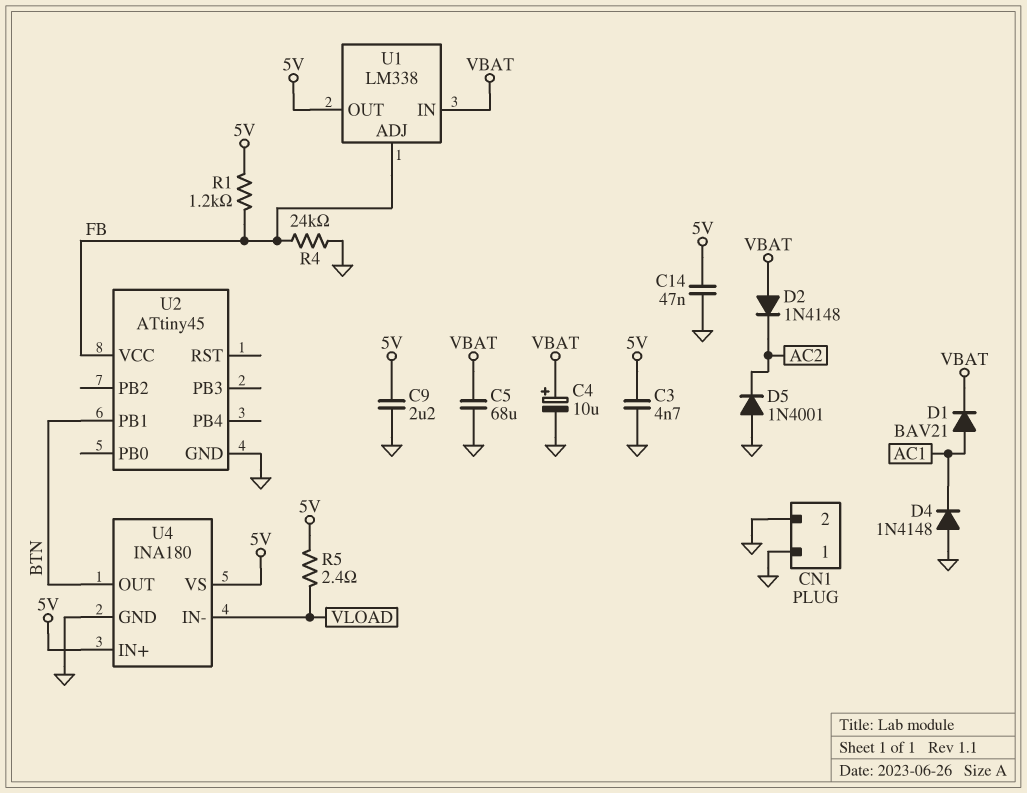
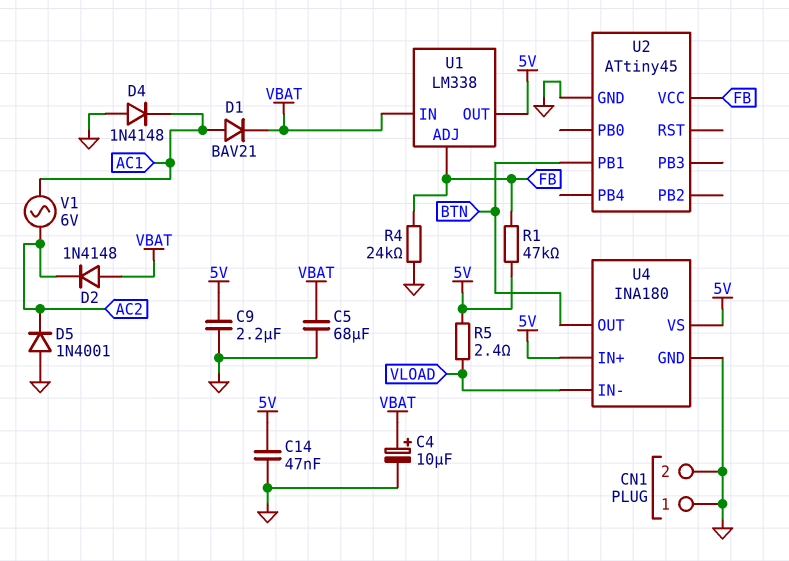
C3: 4.7nF (5V, GND) -> none
R1: 1.2k (5V, FB) -> 47k (5V, FB)
V1: none -> AC 6V (AC1, AC2)

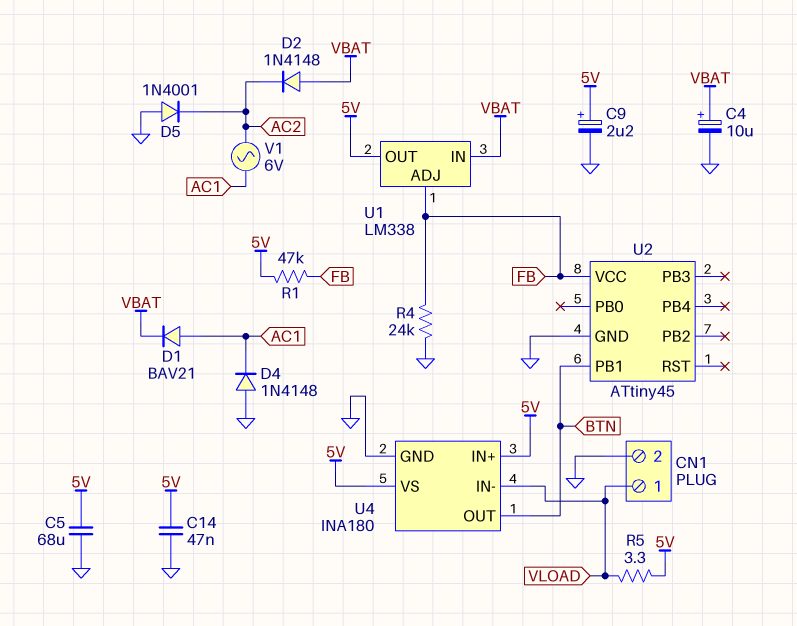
C5: 68uF (GND, VBAT) -> 68uF (5V, GND)
C9: 2.2uF (5V, GND) -> 2.2uF (plus 5V, minus GND)
CN1 pin 1: GND -> VLOAD
R5: 2.4 (5V, VLOAD) -> 3.3 (5V, VLOAD)

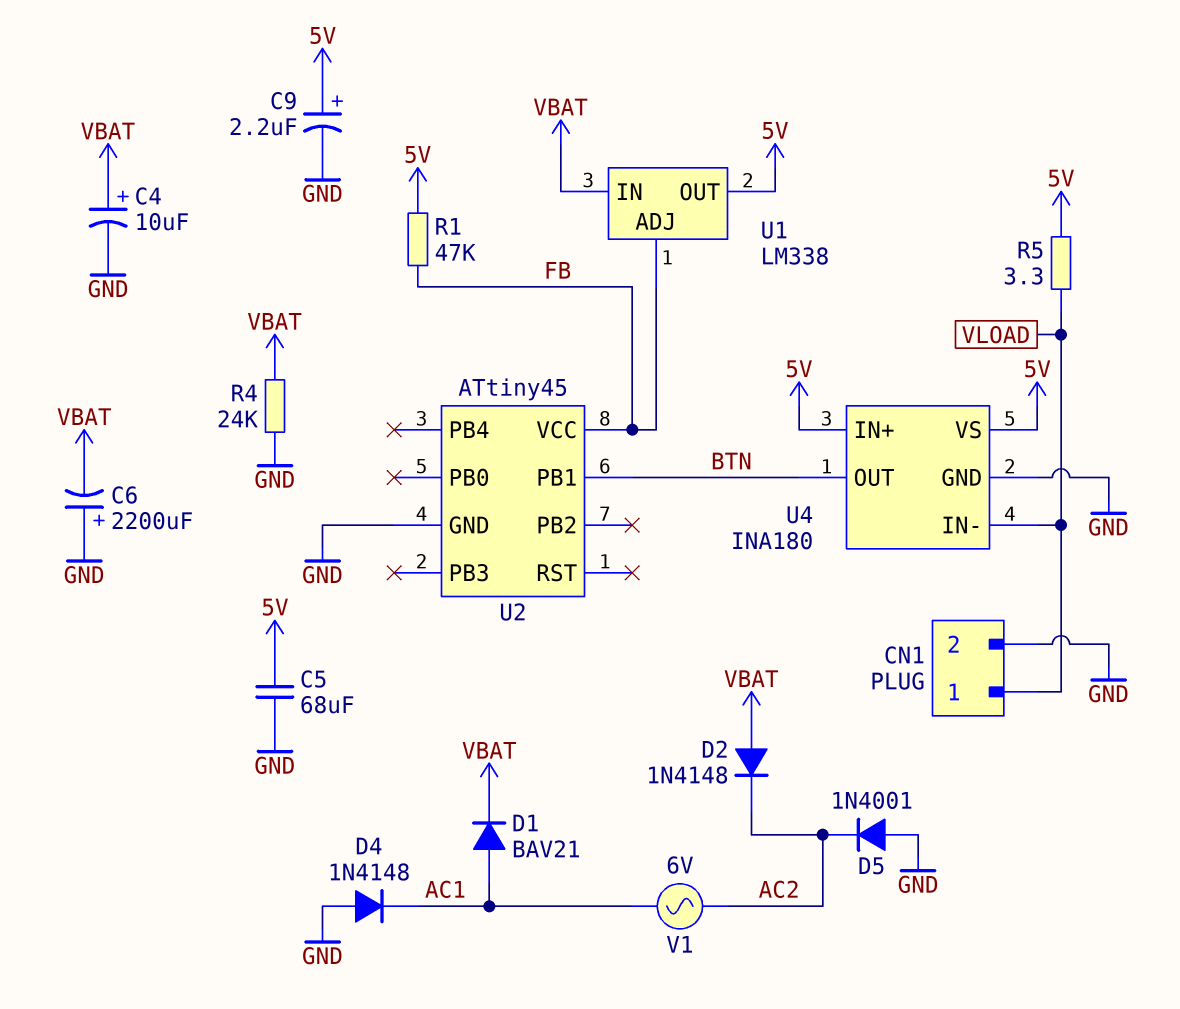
C6: none -> 2200uF (plus GND, minus VBAT)
C14: 47nF (5V, GND) -> none
R4: 24k (FB, GND) -> 24k (GND, VBAT)

